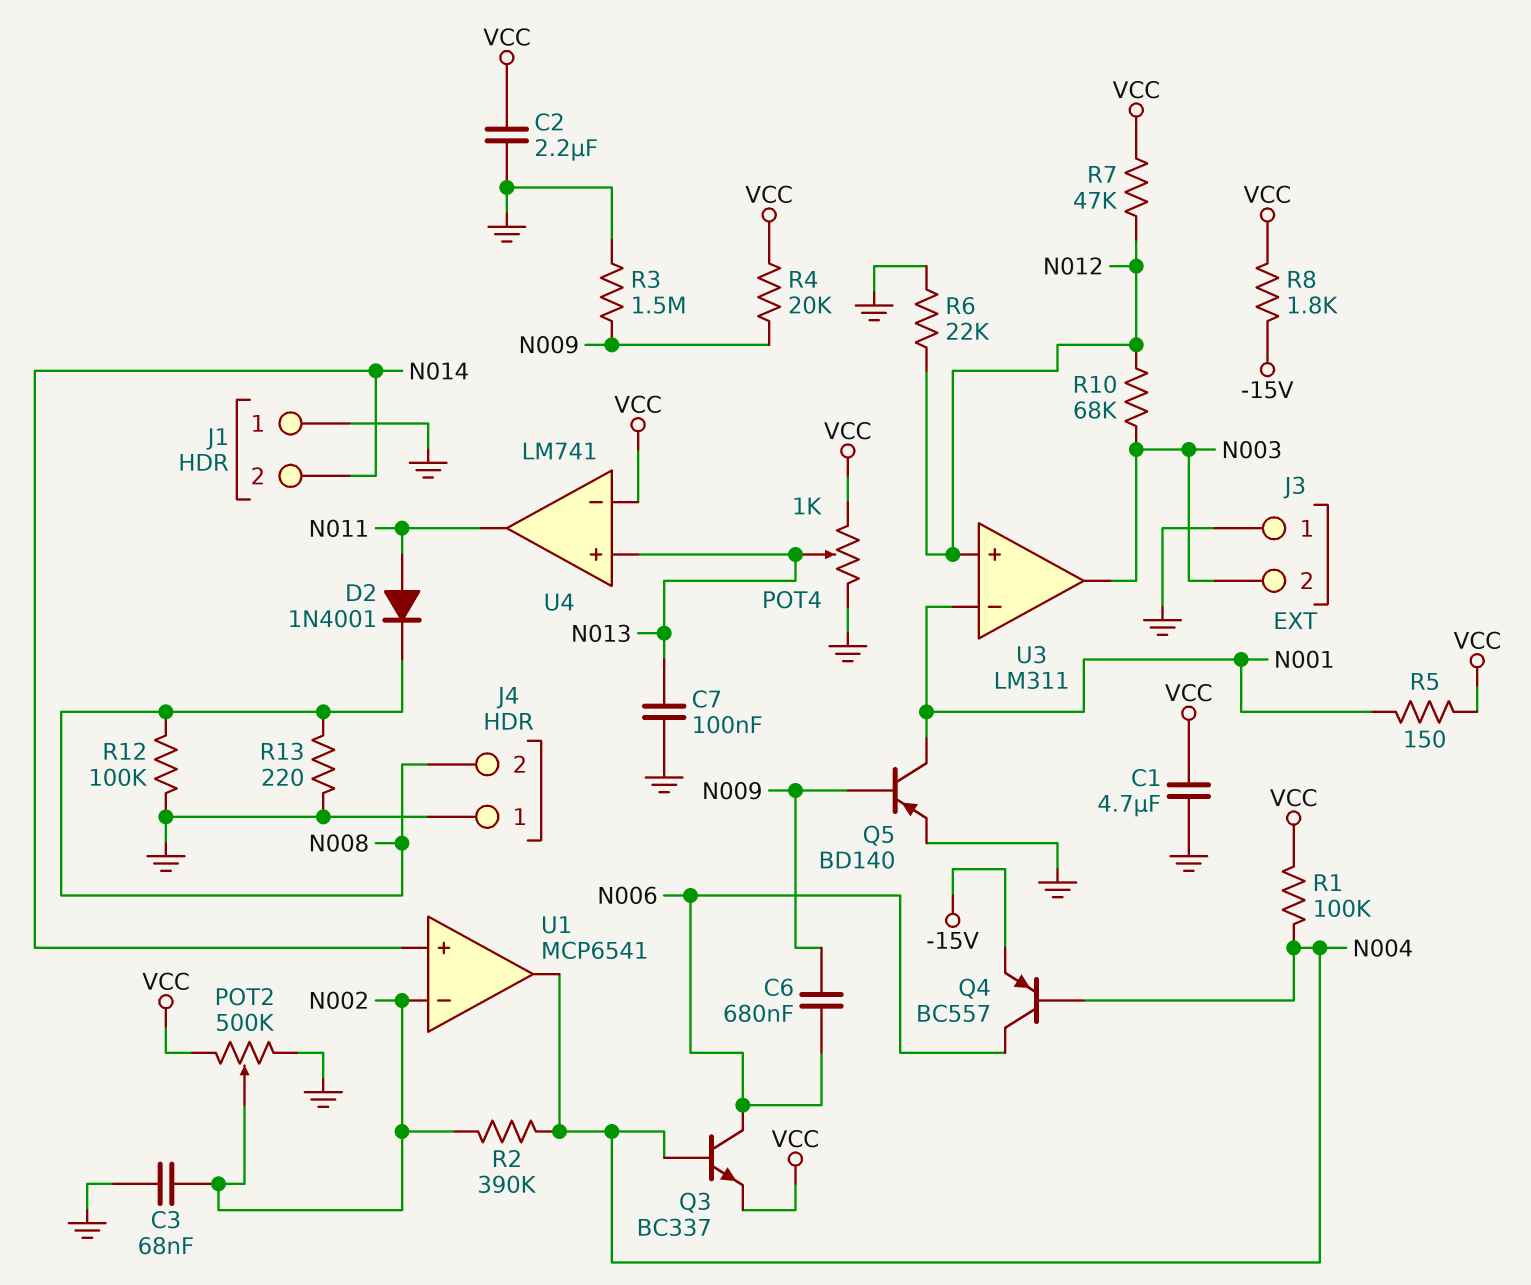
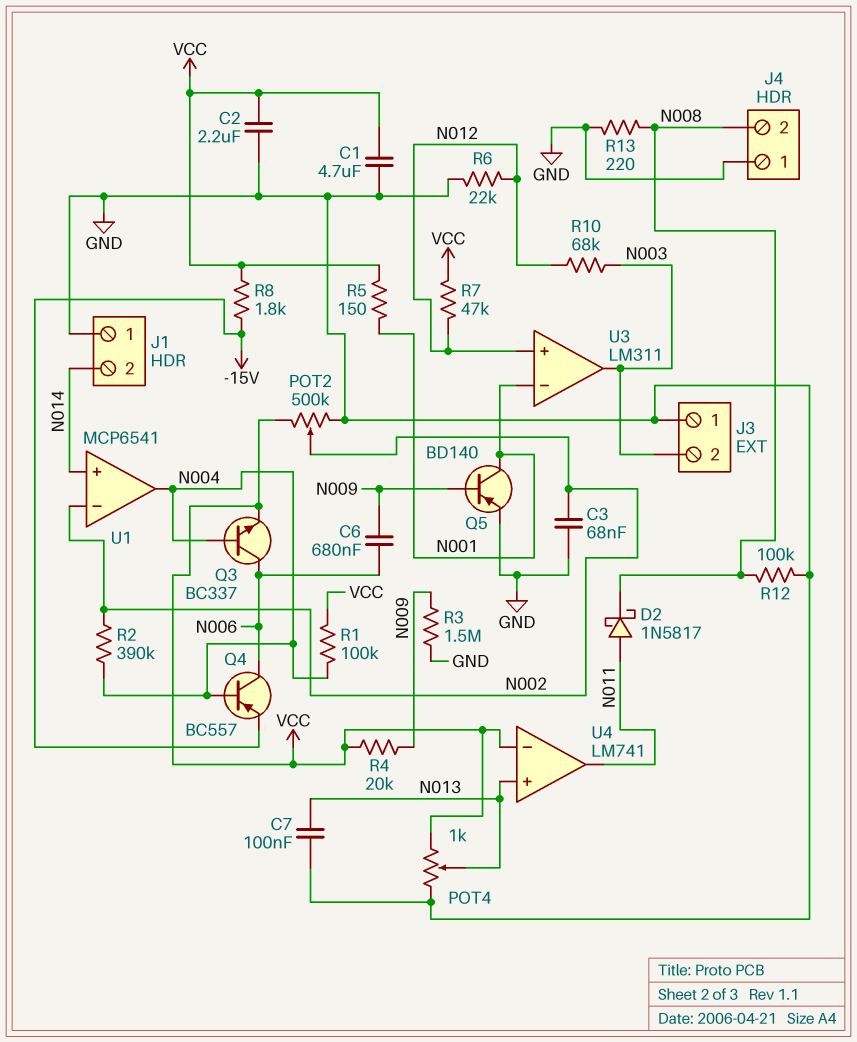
D2: diode 1N4001 (A N011, K N008) -> schottky 1N5817 (A N011, K N008)

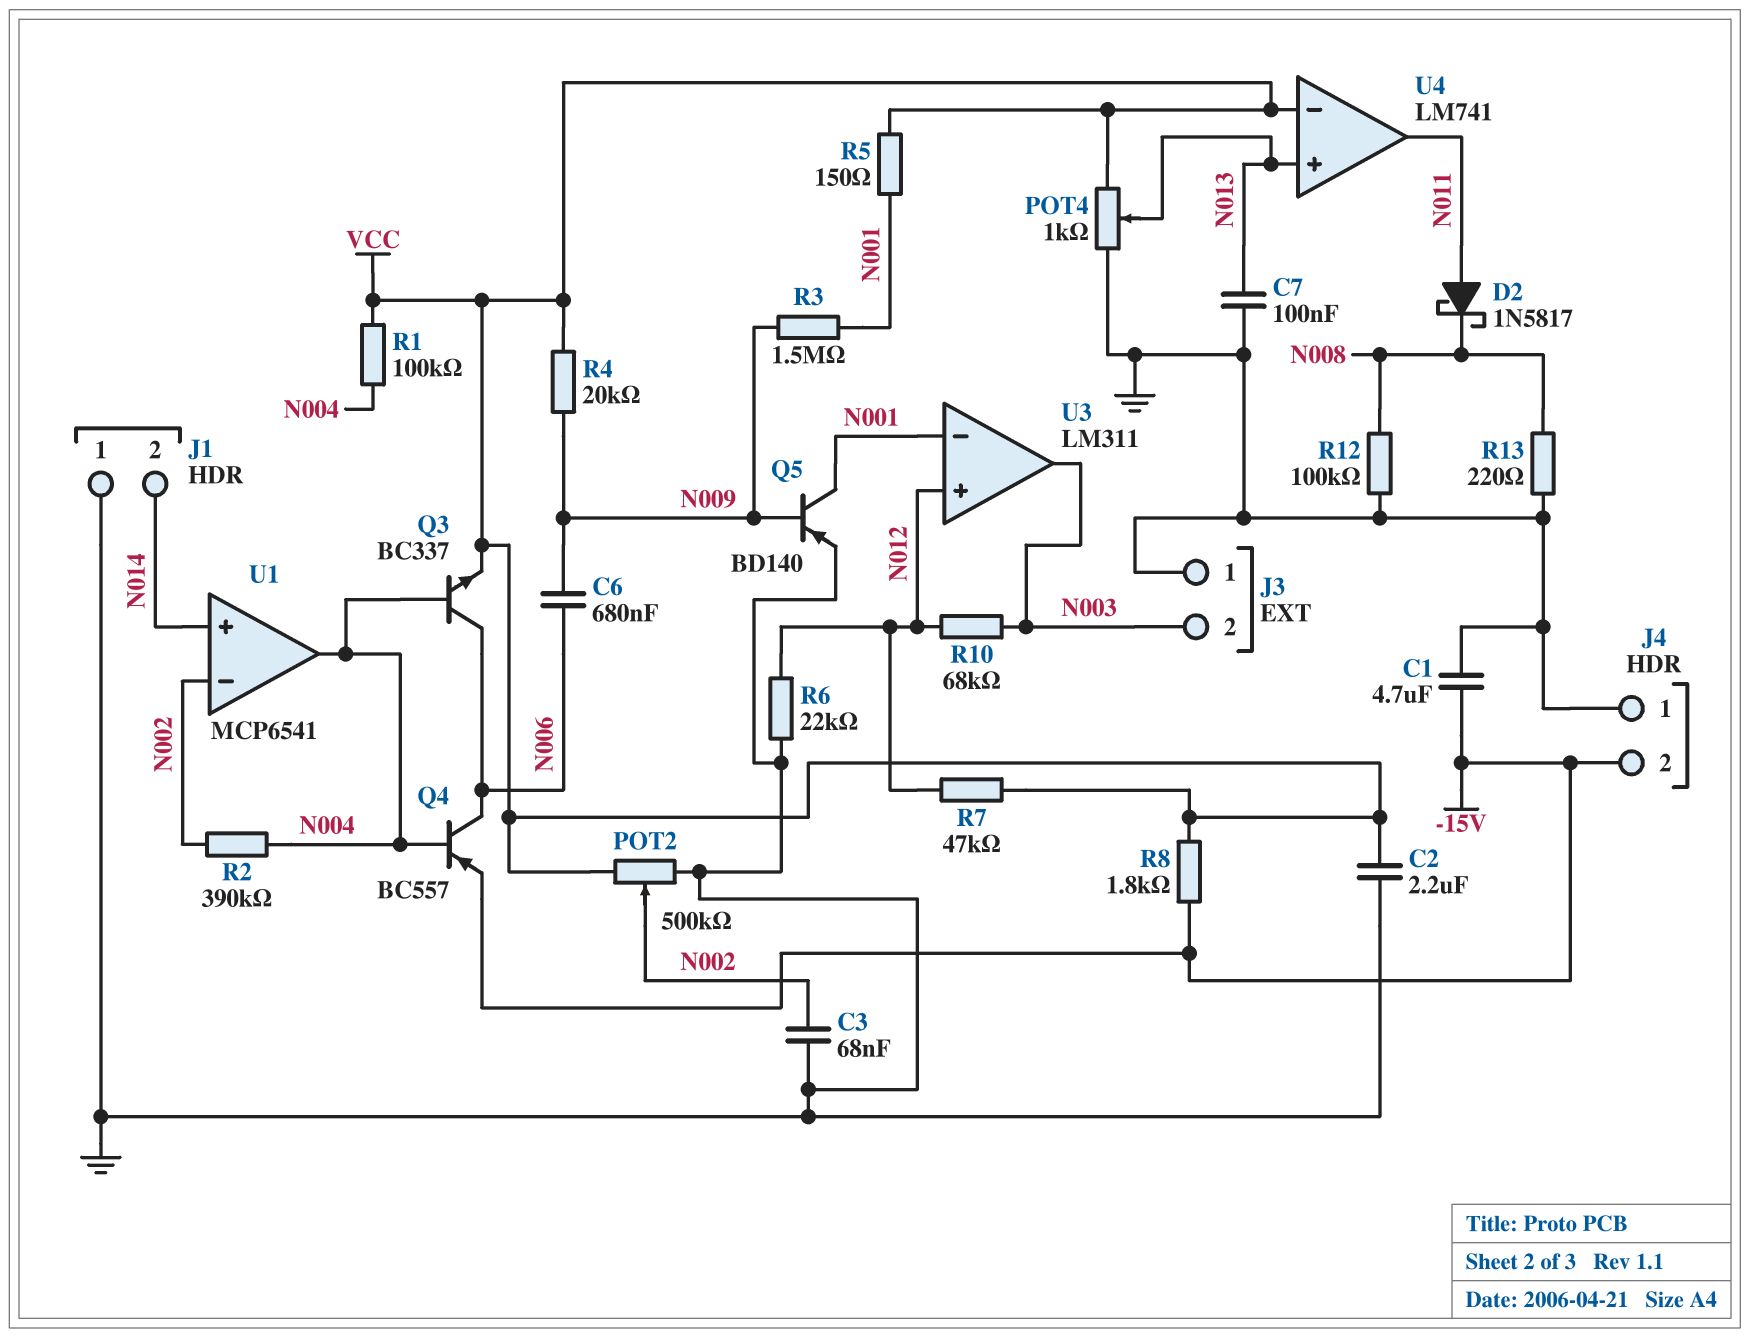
C1: 4.7uF (GND, VCC) -> 4.7uF (-15V, GND)
J4 pin 2: N008 -> -15V
R3: 1.5M (GND, N009) -> 1.5M (N001, N009)

